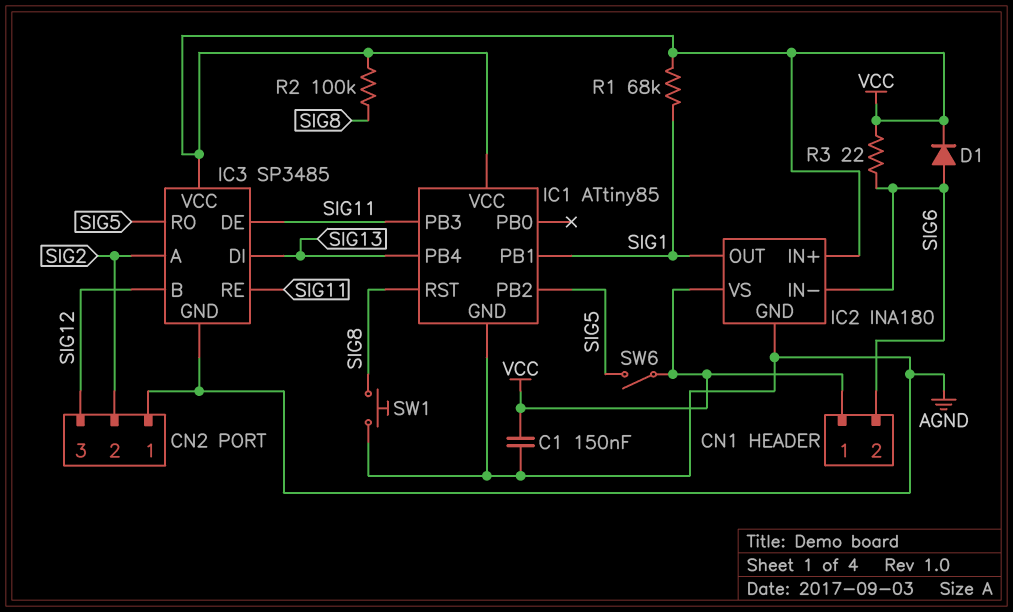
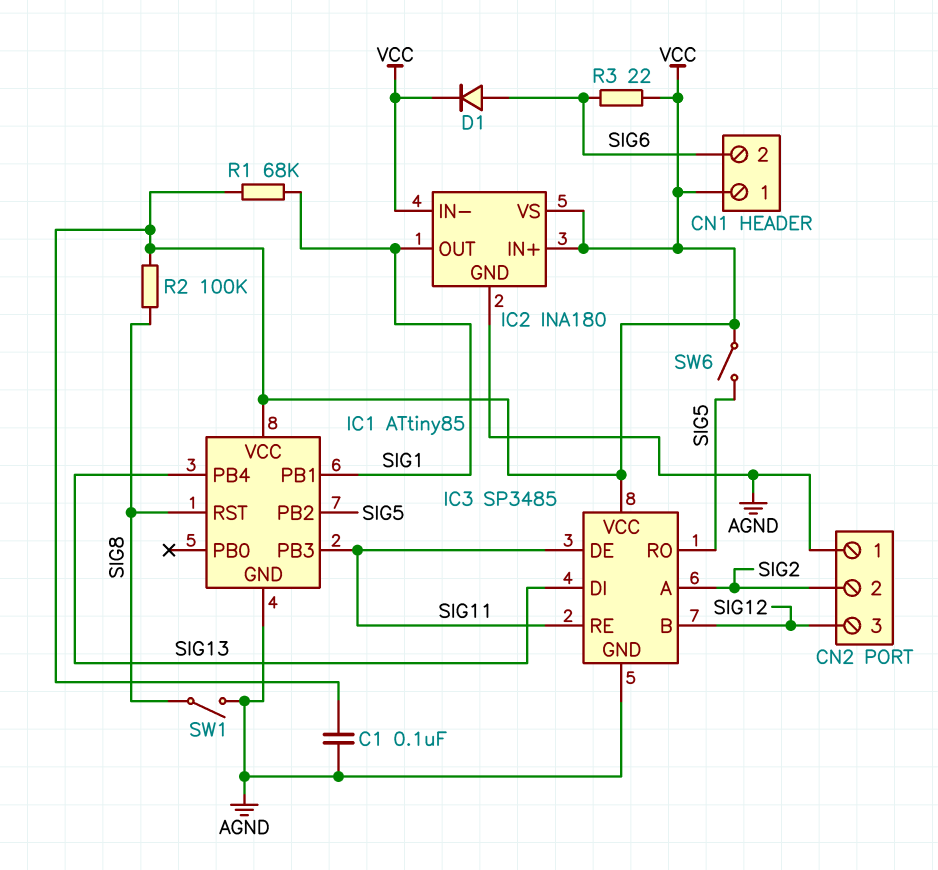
C1: 150nF (AGND, VCC) -> 100nF (AGND, VCC)
IC2 pin IN-: SIG6 -> VCC
SW1: button (AGND, SIG8) -> switch (AGND, SIG8)

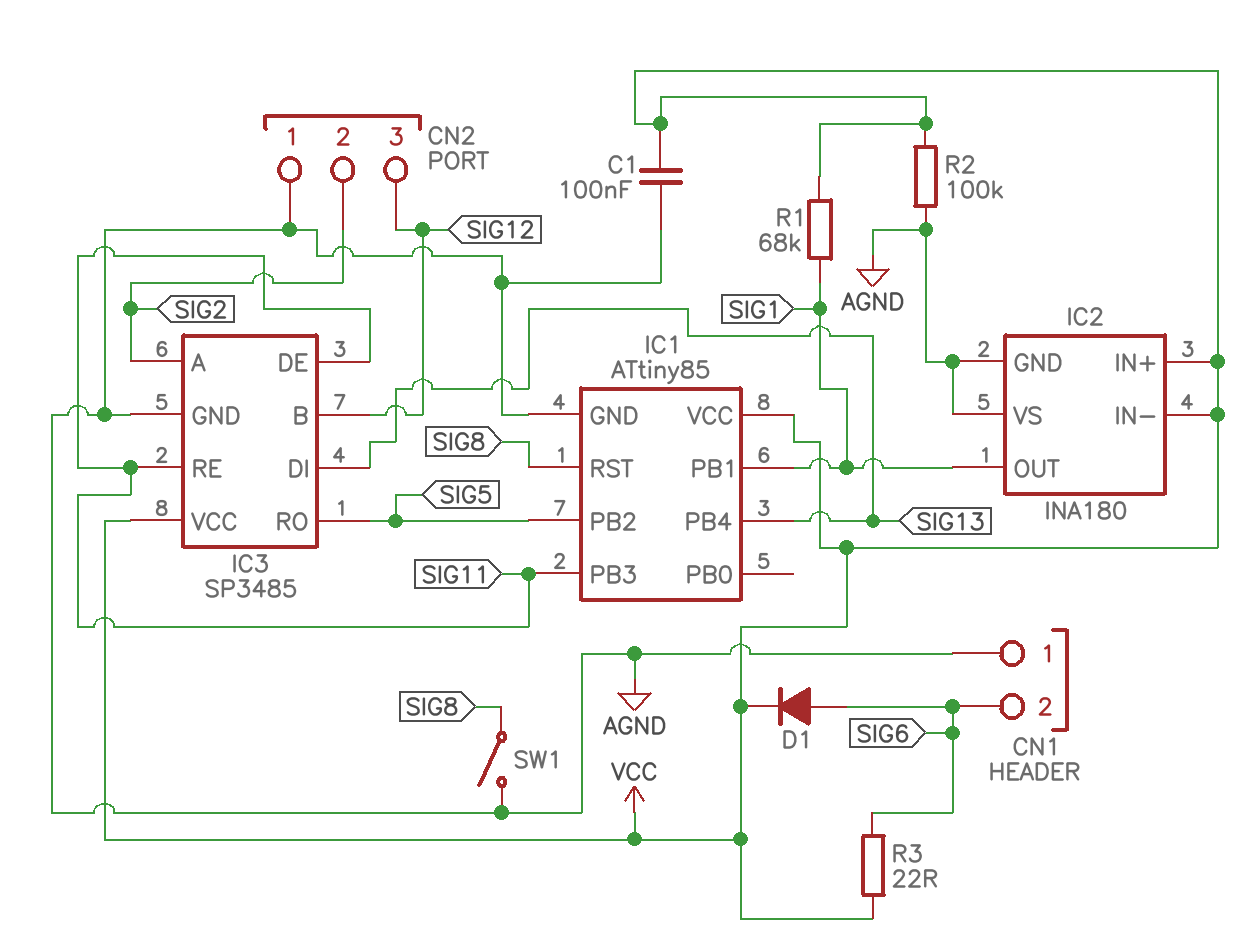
CN1 pin 1: VCC -> AGND
IC2 pin VS: VCC -> AGND
R2: 100k (SIG8, VCC) -> 100k (AGND, VCC)
SW6: switch (SIG5, VCC) -> none

